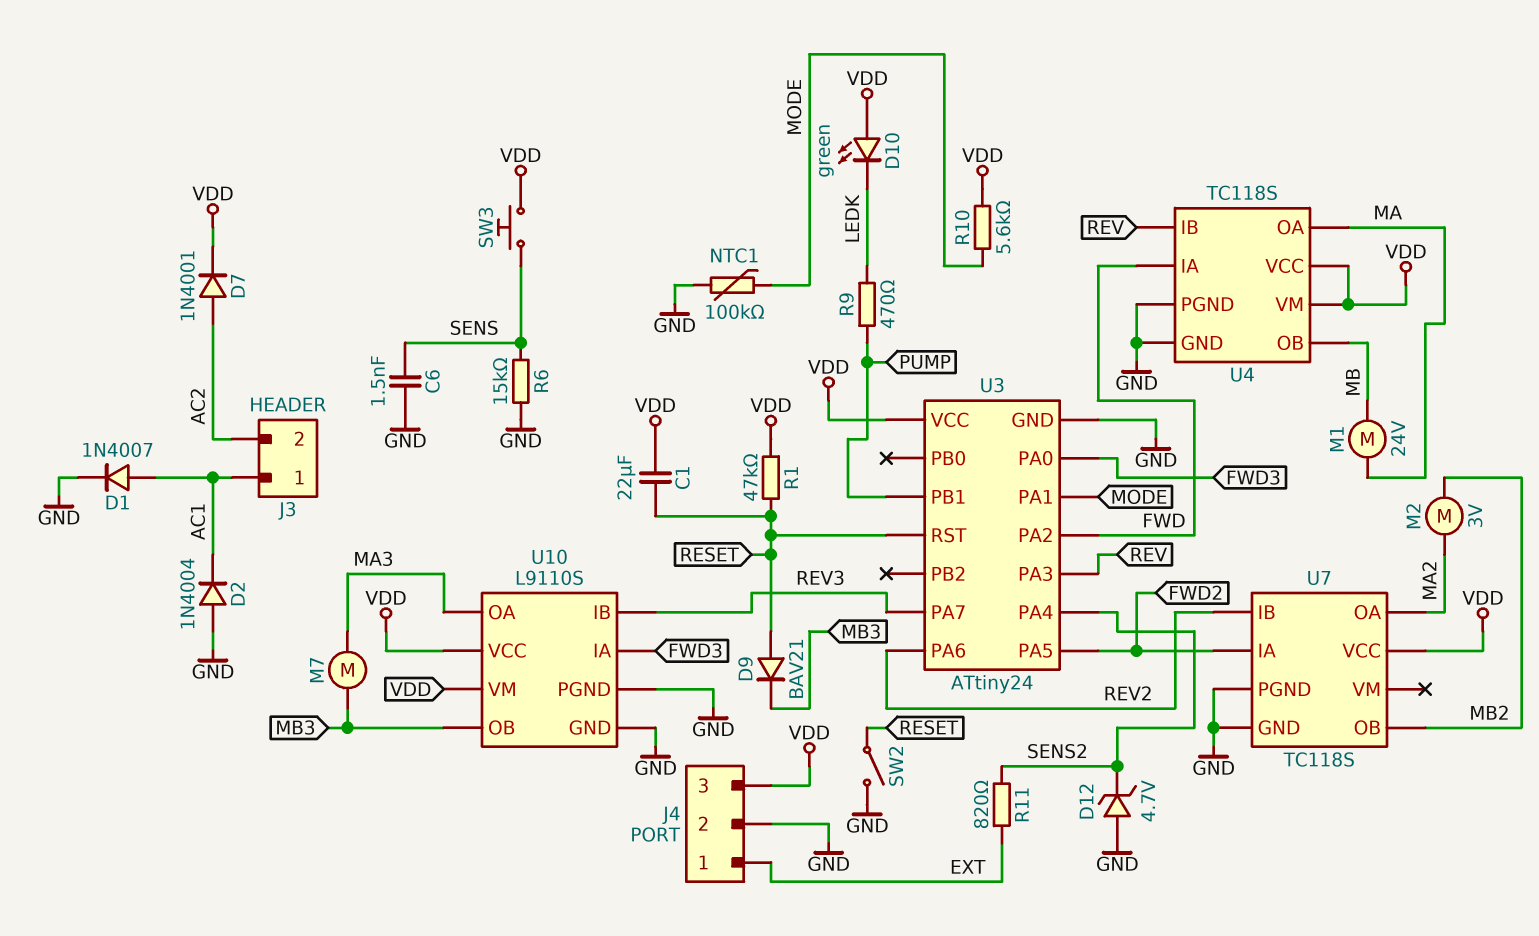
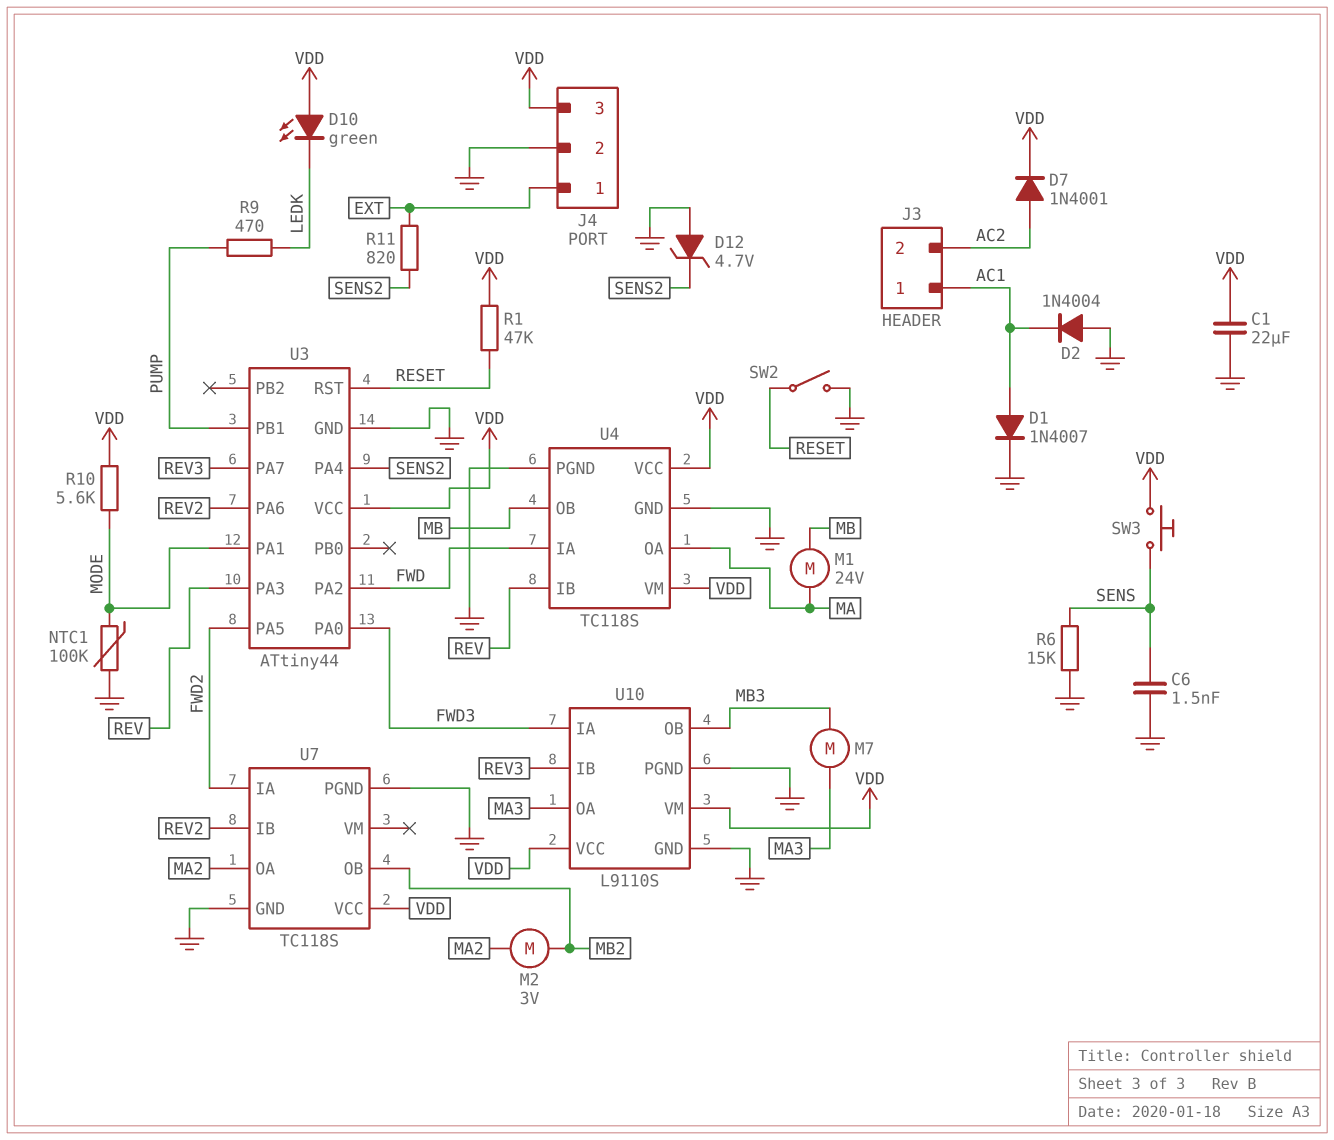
C1: 22uF (RESET, VDD) -> 22uF (GND, VDD)
D9: diode BAV21 (A RESET, K MB3) -> none
U3: ATtiny24 -> ATtiny44

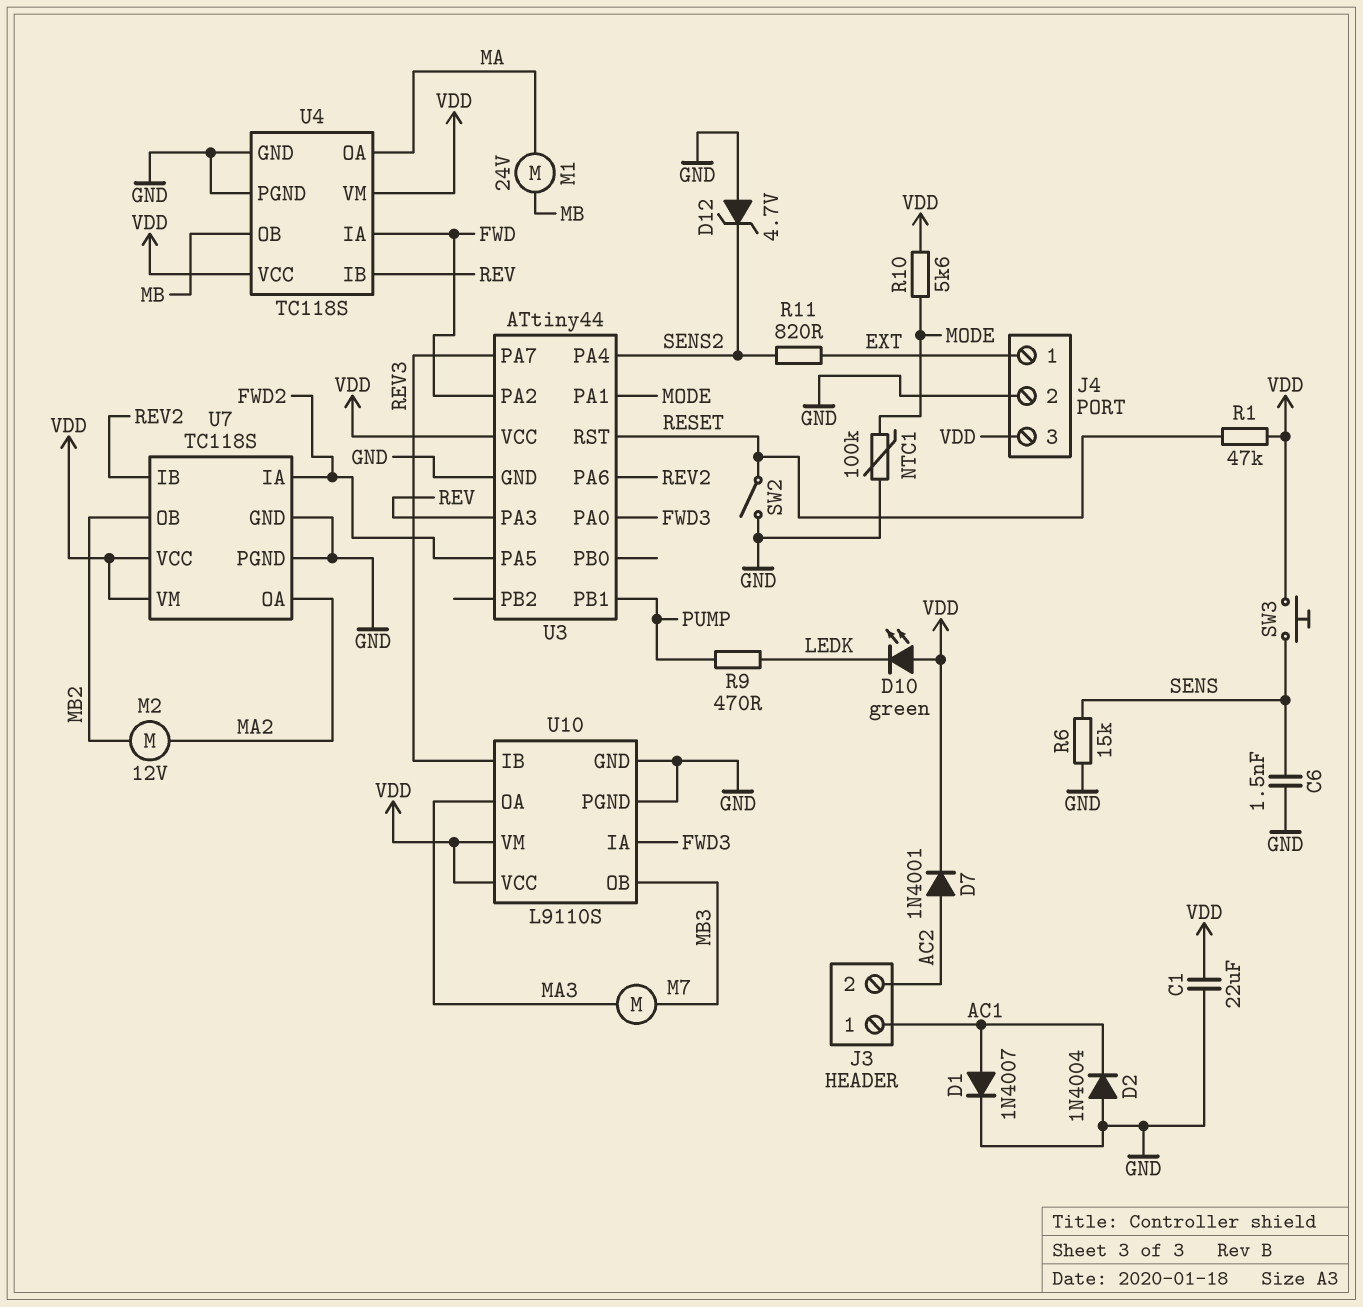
M2: motor 3V (MA2, MB2) -> motor 12V (MA2, MB2)
U7 pin VM: none -> VDD

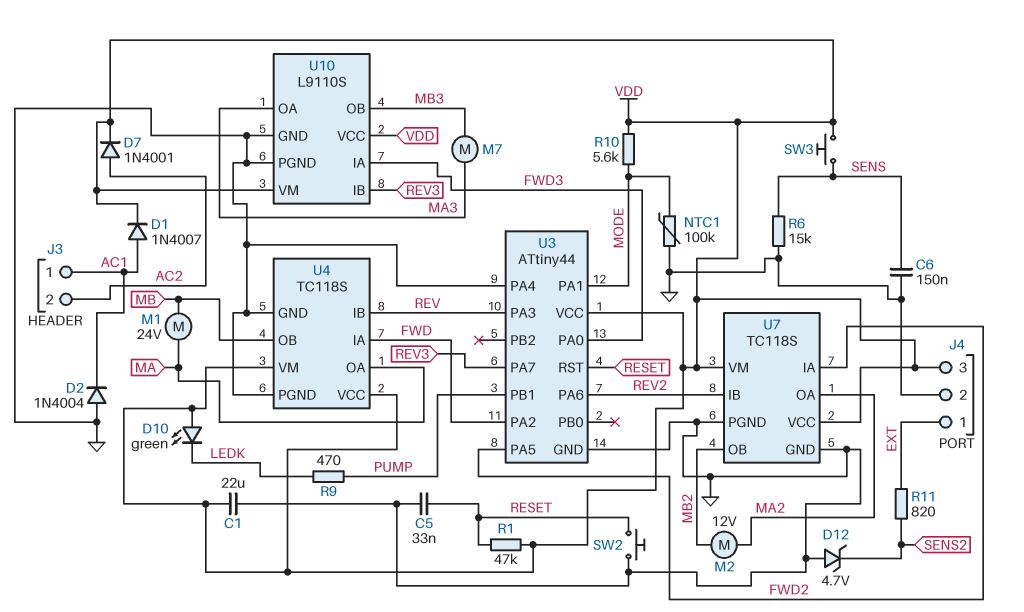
C5: none -> 33nF (GND, RESET)
C6: 1.5nF (GND, SENS) -> 150nF (GND, SENS)
D1: diode 1N4007 (A AC1, K GND) -> diode 1N4007 (A AC1, K VDD)
SW2: switch (GND, RESET) -> button (GND, RESET)
U3 pin PA4: SENS2 -> GND

